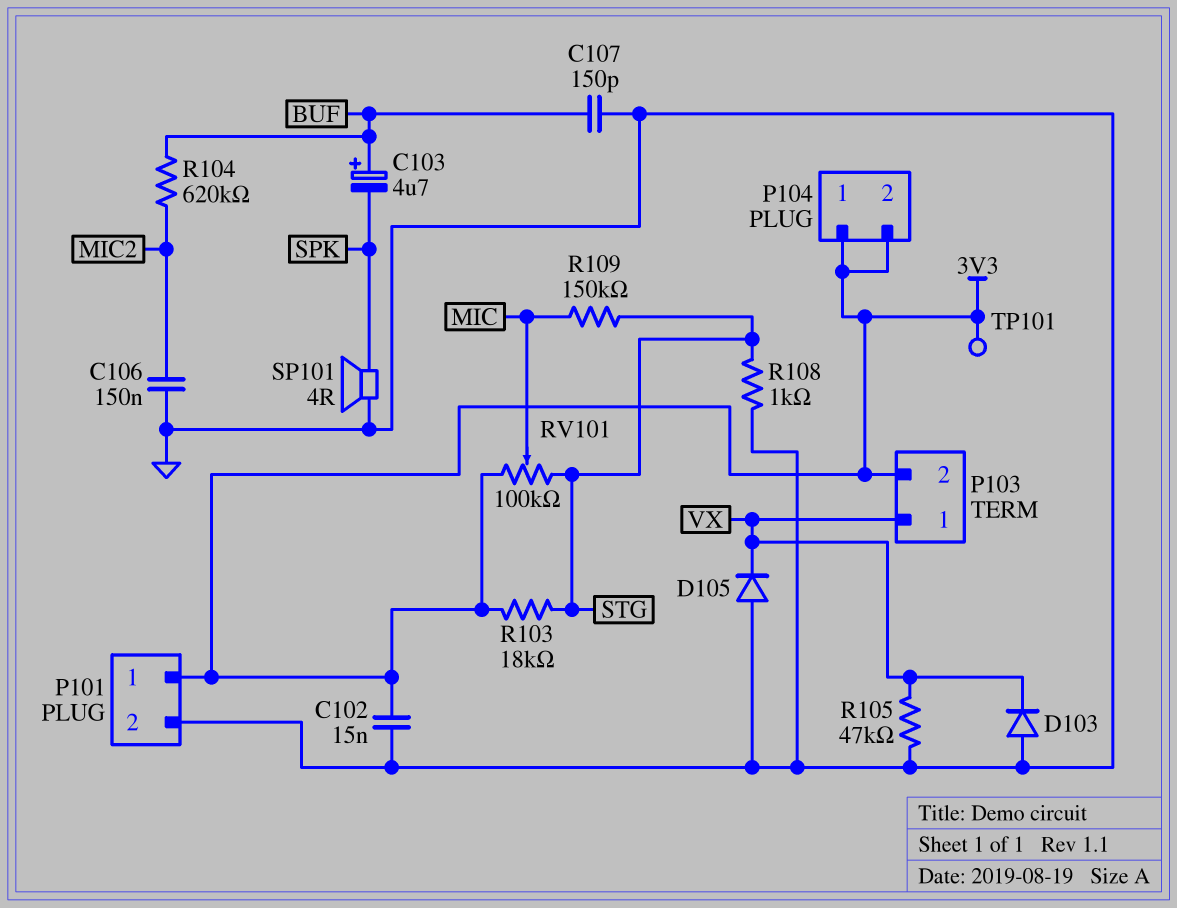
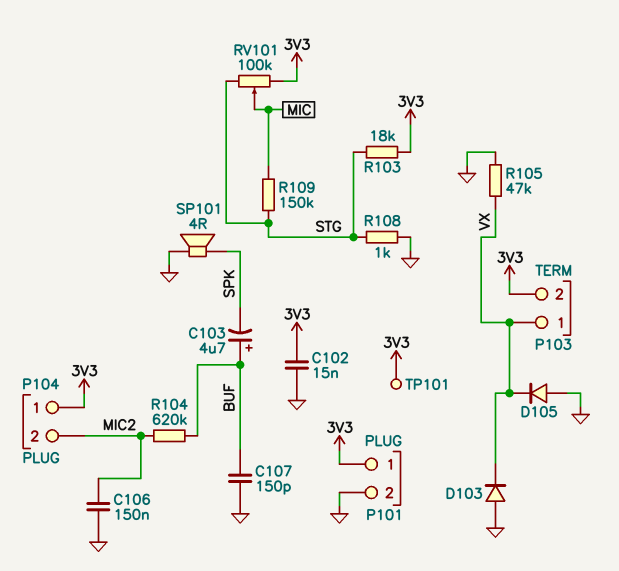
P104 pin 2: 3V3 -> MIC2

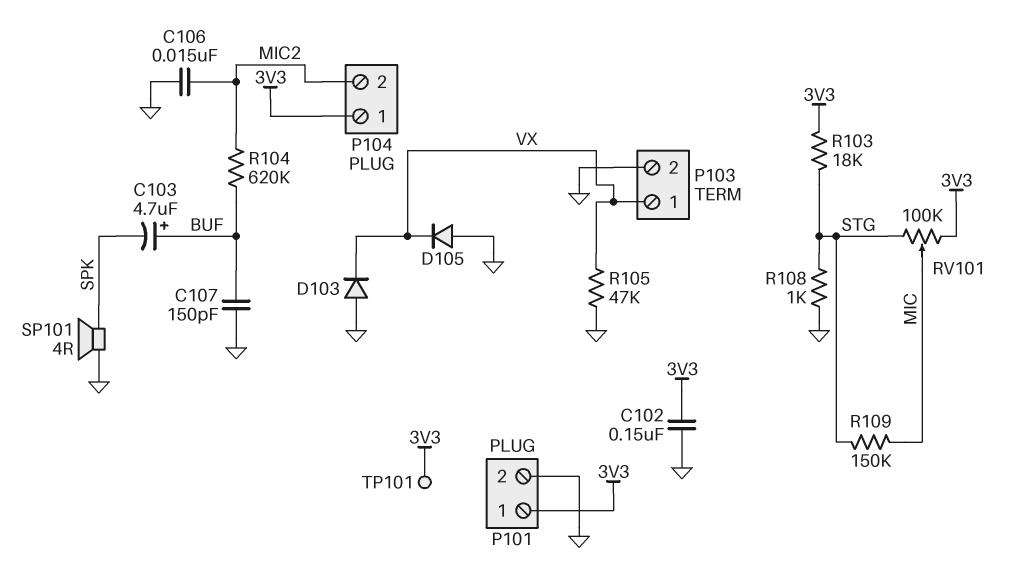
C102: 15nF (3V3, GND) -> 150nF (3V3, GND)
C106: 150nF (GND, MIC2) -> 15nF (GND, MIC2)
P103 pin 2: 3V3 -> GND

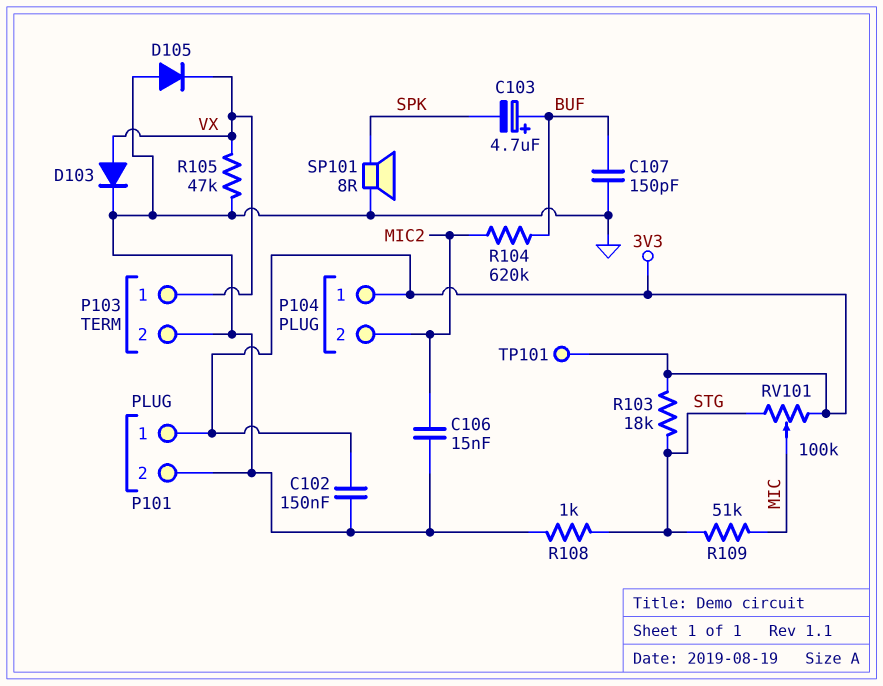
D103: diode (A GND, K VX) -> diode (A VX, K GND)
R109: 150k (MIC, STG) -> 51k (MIC, STG)
SP101: speaker 4R (GND, SPK) -> speaker 8R (GND, SPK)

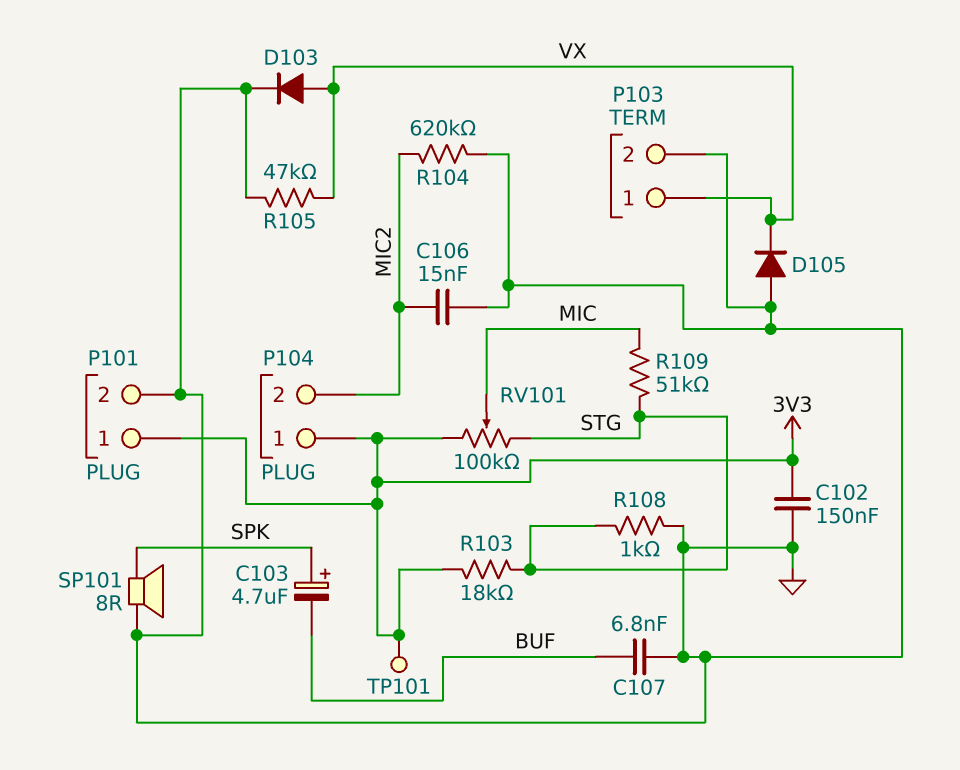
C103: 4.7uF (plus BUF, minus SPK) -> 4.7uF (plus SPK, minus BUF)
C107: 150pF (BUF, GND) -> 6.8nF (BUF, GND)
R104: 620k (BUF, MIC2) -> 620k (GND, MIC2)

